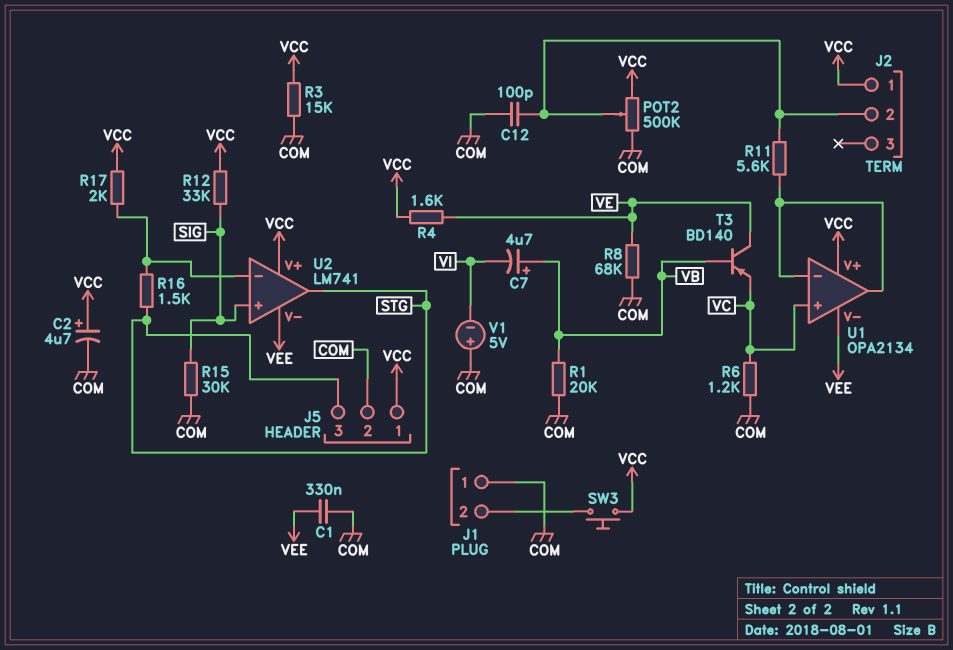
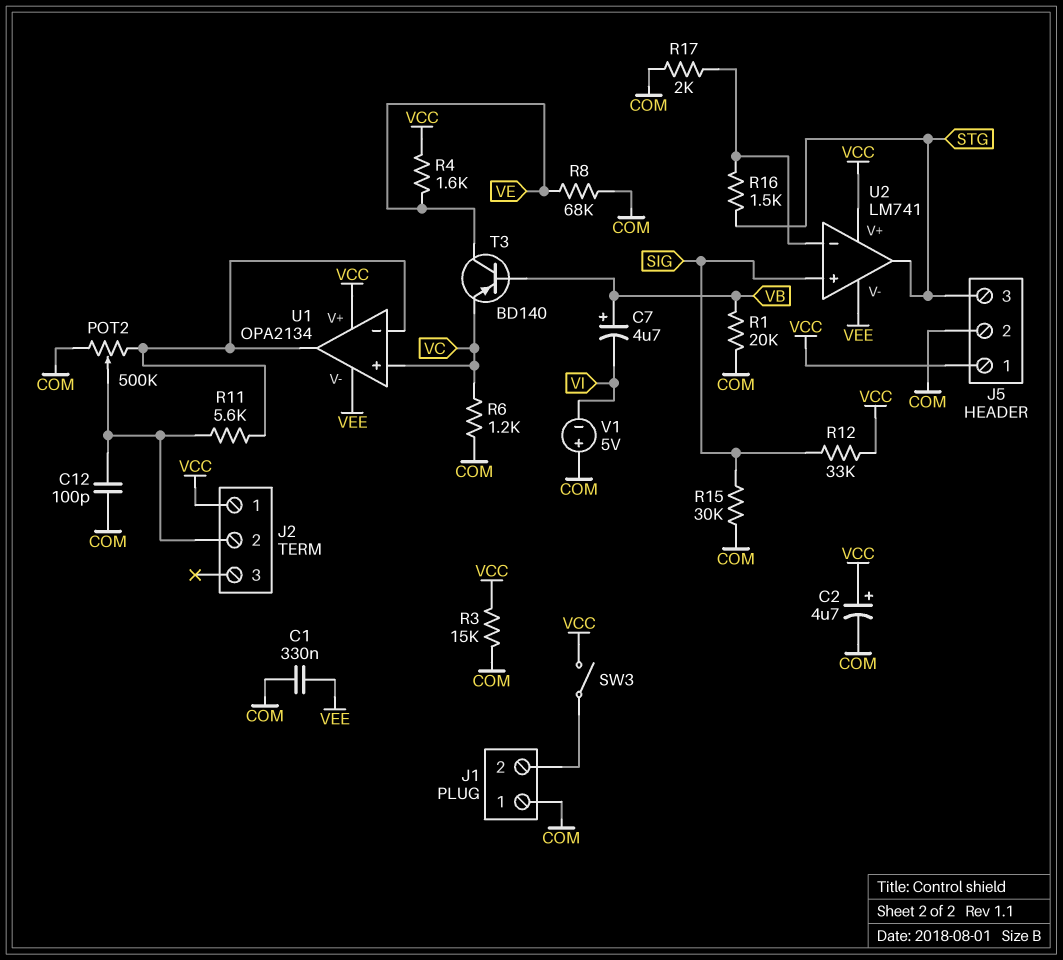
POT2: 500k (COM, VCC, wiper J2/2) -> 500k (COM, U1/in-, wiper J2/2)
R17: 2k (U2/in-, VCC) -> 2k (COM, U2/in-)
SW3: button (J1/2, VCC) -> switch (J1/2, VCC)

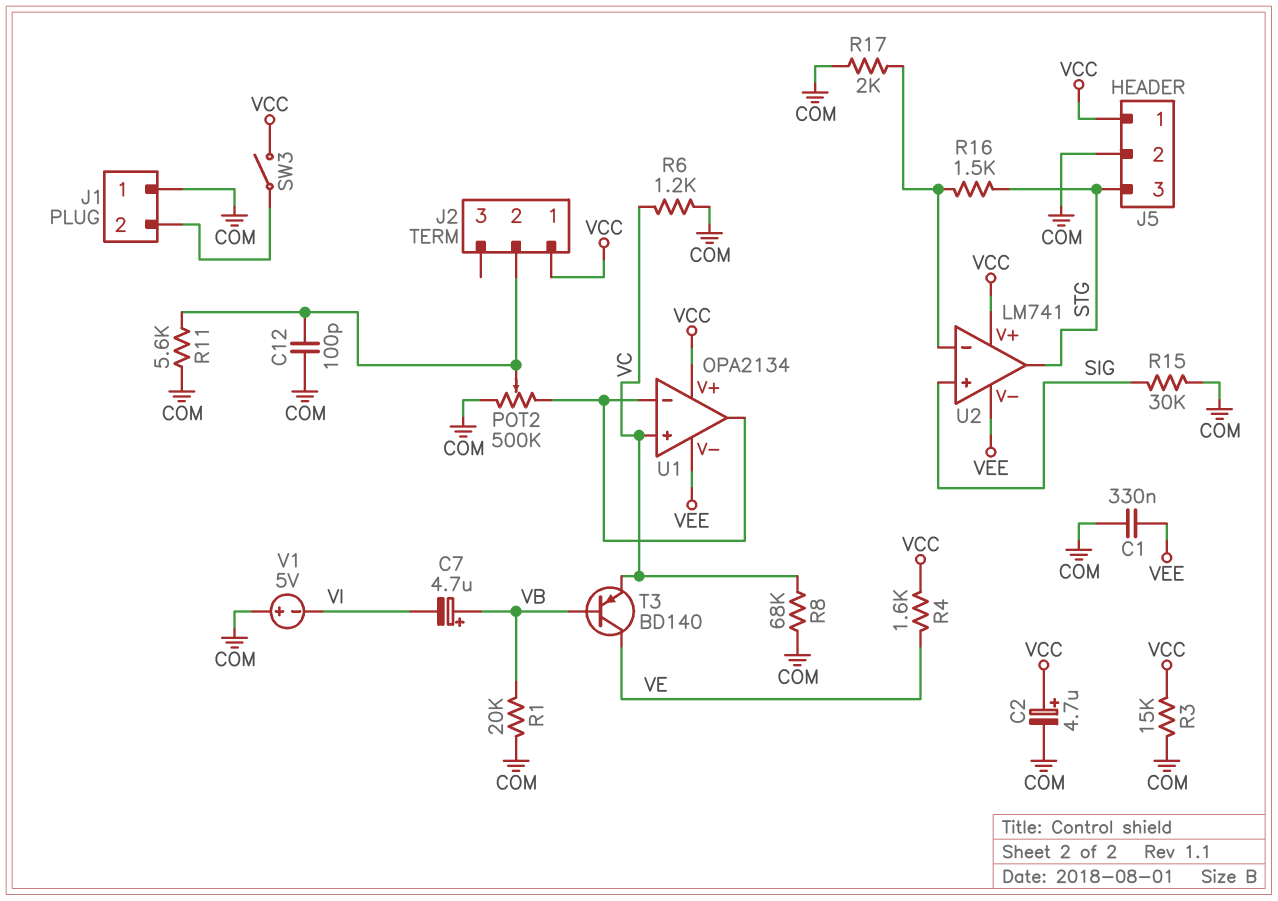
R8: 68k (COM, VE) -> 68k (COM, VC)
R11: 5.6k (J2/2, U1/in-) -> 5.6k (COM, J2/2)
R12: 33k (SIG, VCC) -> none

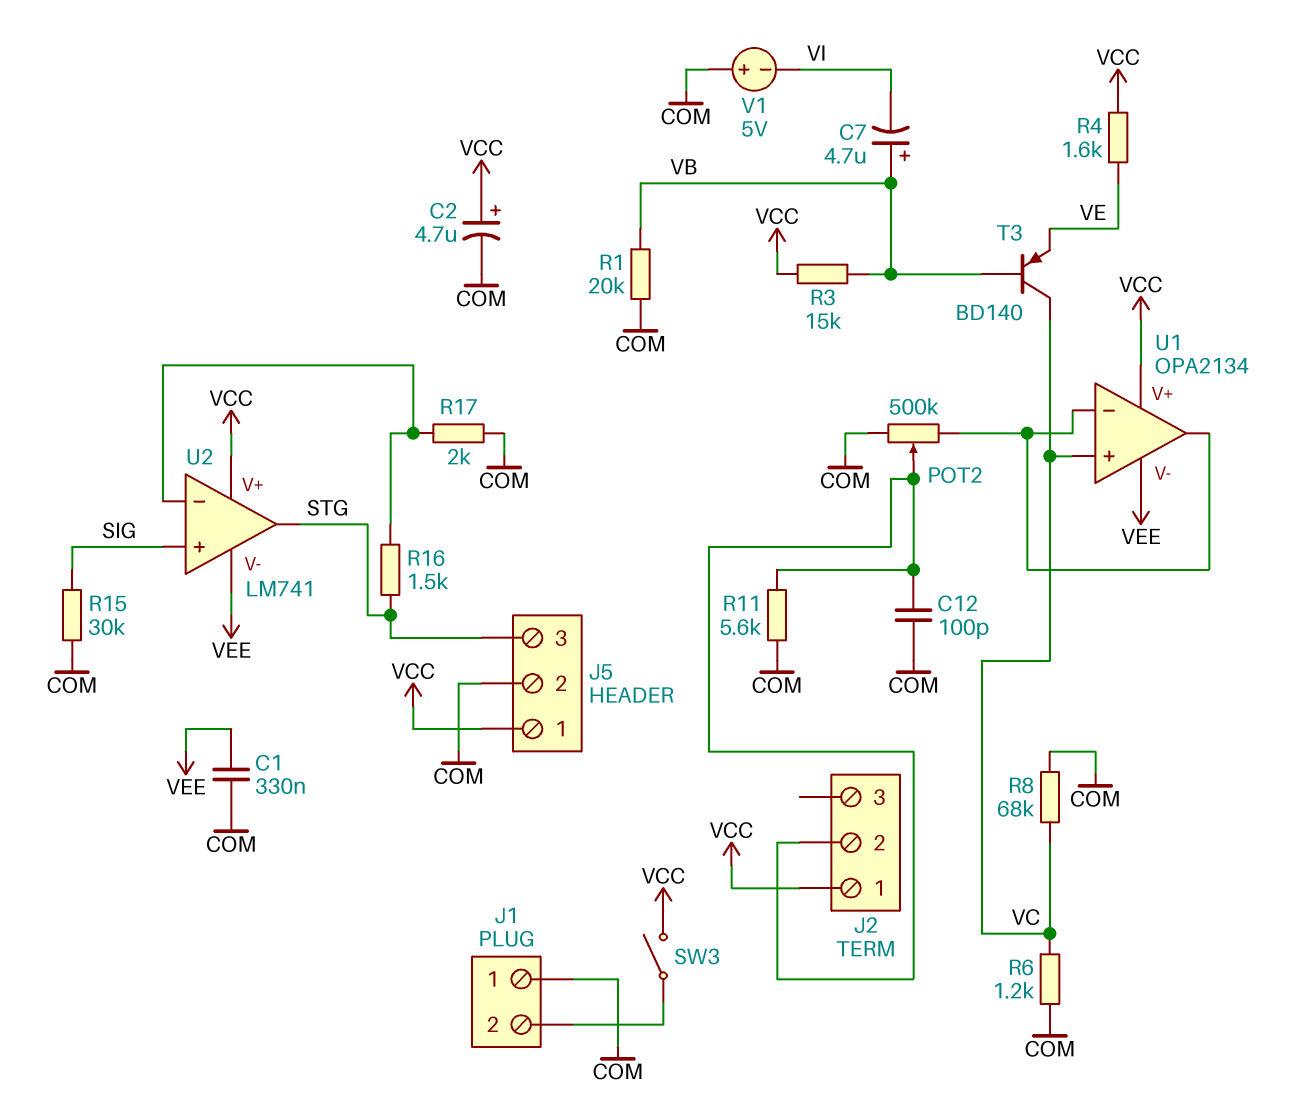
R3: 15k (COM, VCC) -> 15k (VB, VCC)
T3: PNP BD140 (B VB, C VE, E VC) -> PNP BD140 (B VB, C VC, E VE)

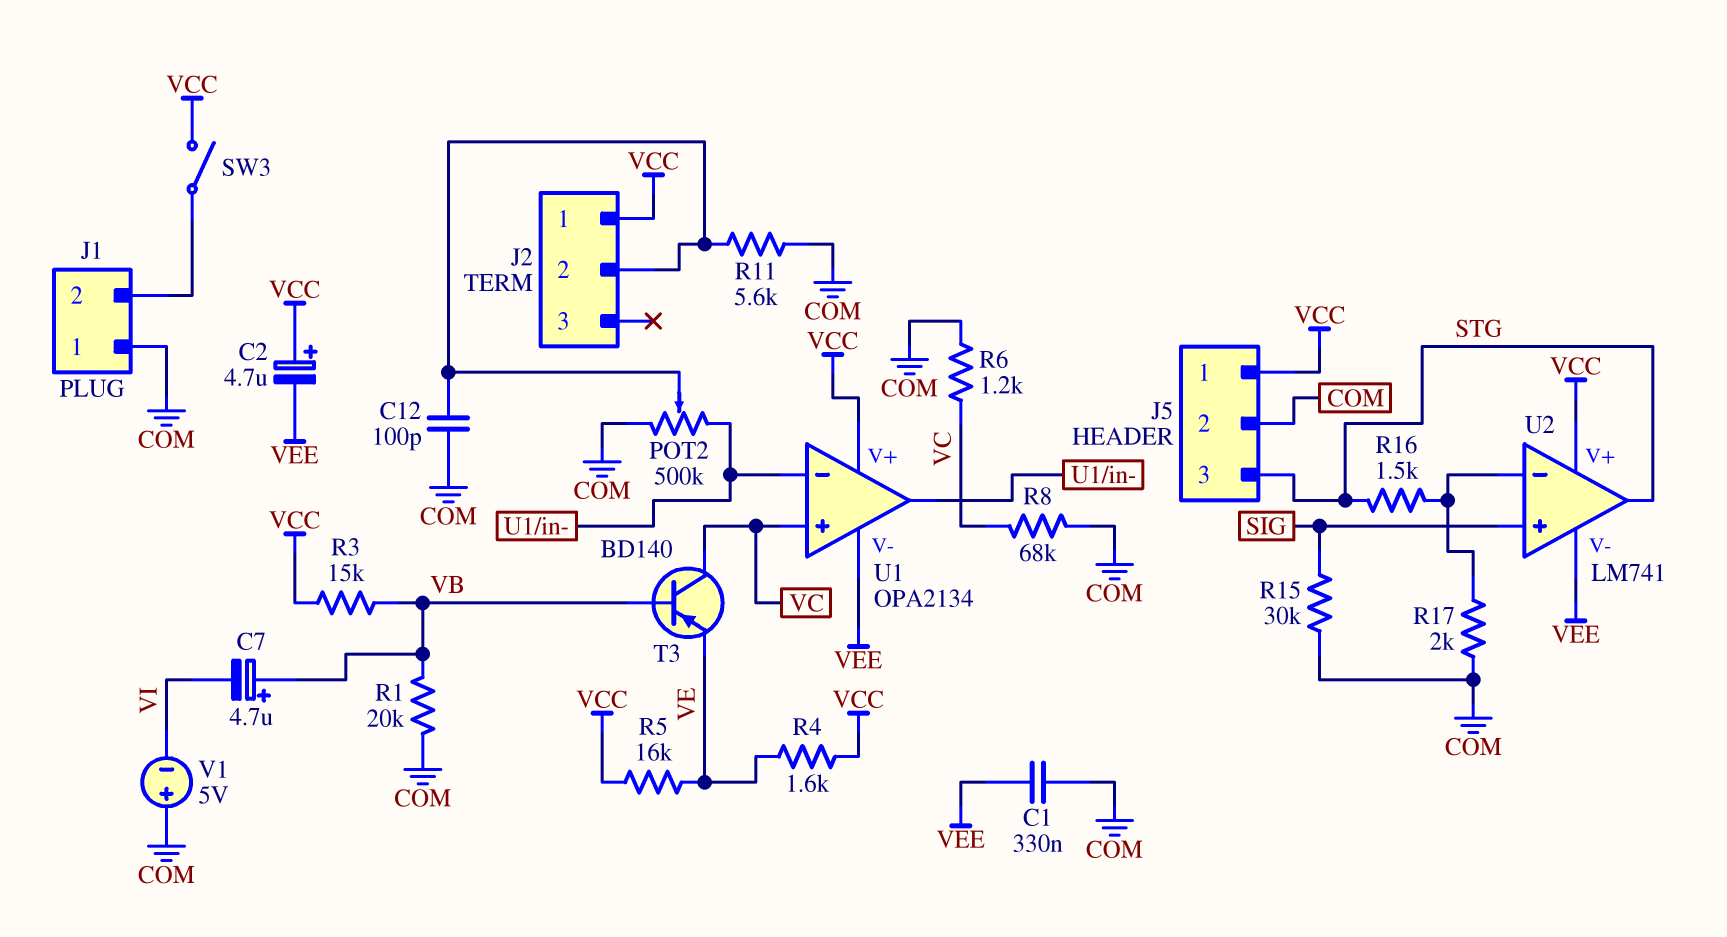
C2: 4.7uF (plus VCC, minus COM) -> 4.7uF (plus VCC, minus VEE)
R5: none -> 16k (VCC, VE)

